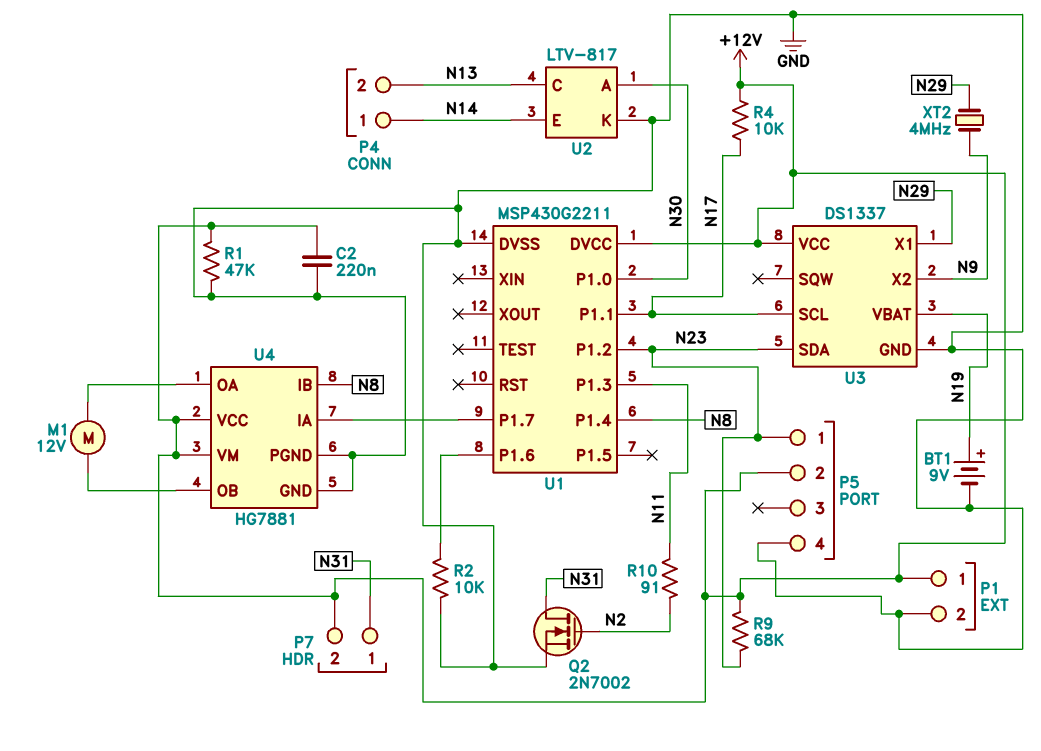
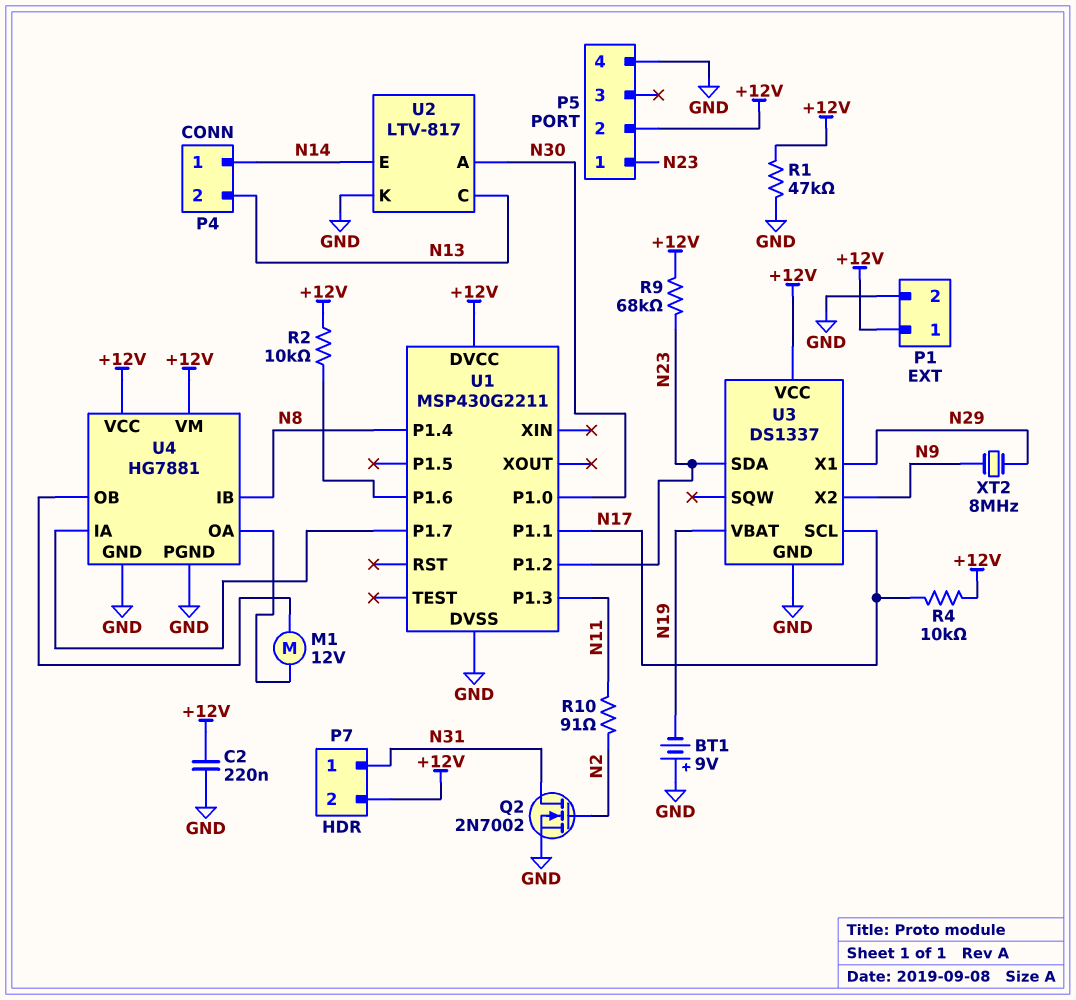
BT1: 9V (plus N19, minus GND) -> 9V (plus GND, minus N19)
R2: 10k (GND, U1/P1.6) -> 10k (+12V, U1/P1.6)
XT2: 4MHz (N9, N29) -> 8MHz (N9, N29)

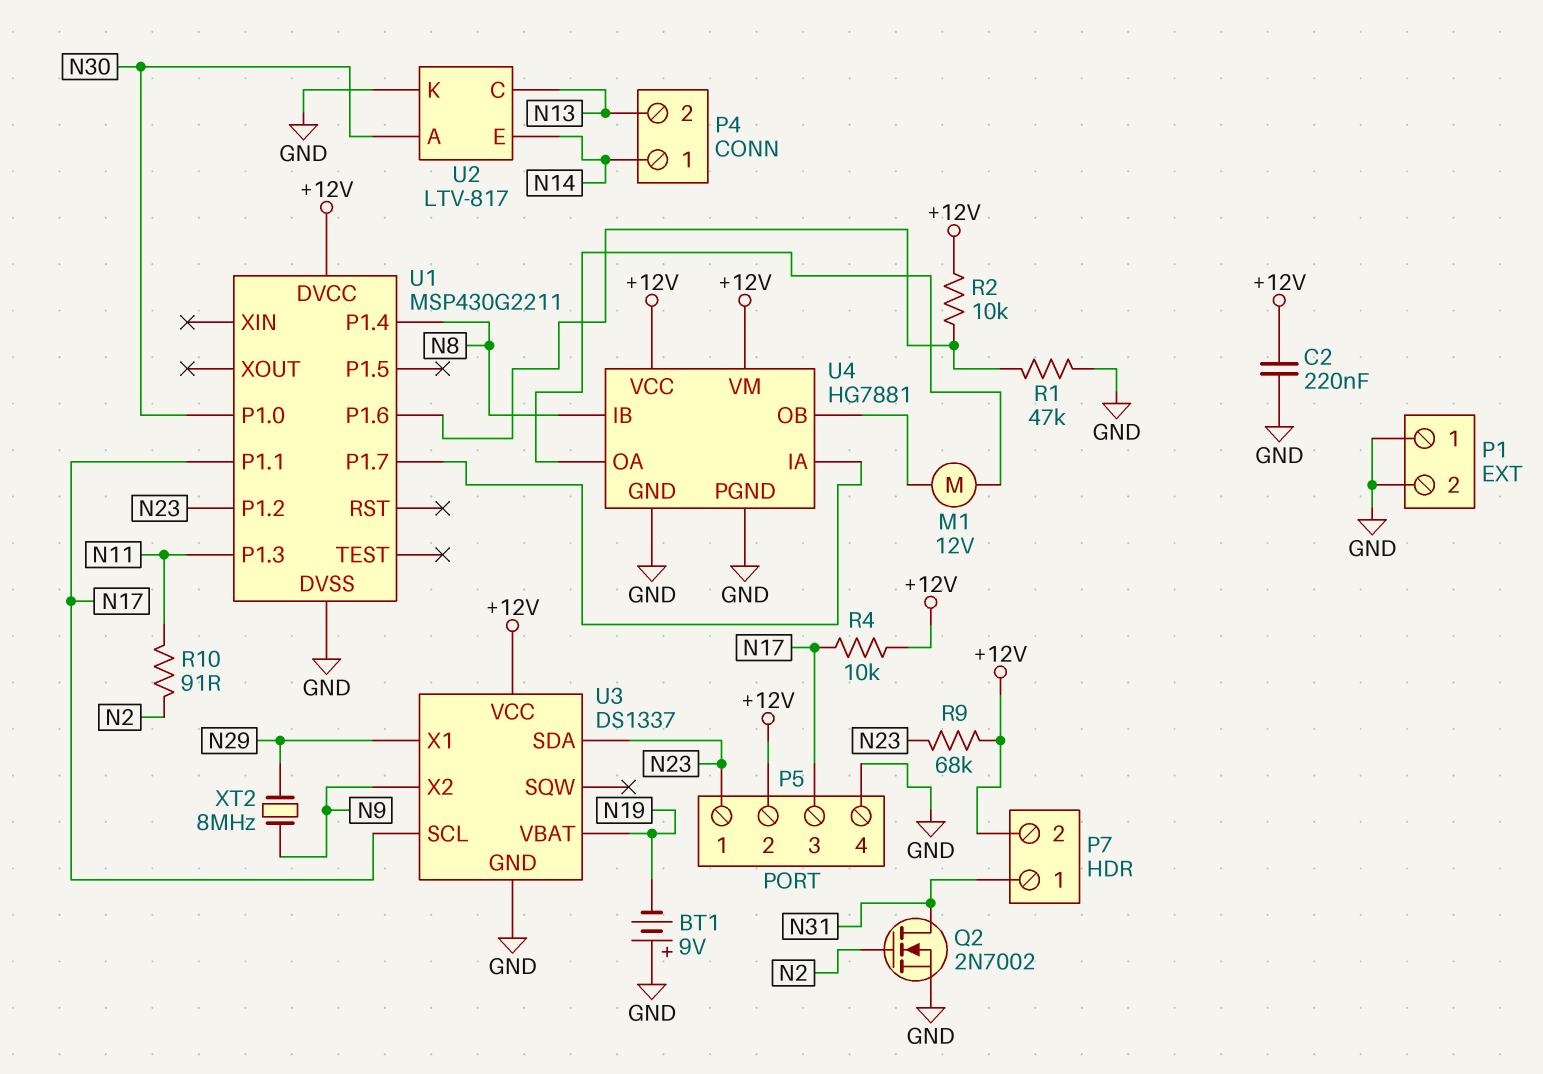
P1 pin 1: +12V -> GND
P5 pin 3: none -> N17
R1: 47k (+12V, GND) -> 47k (GND, U1/P1.6)

